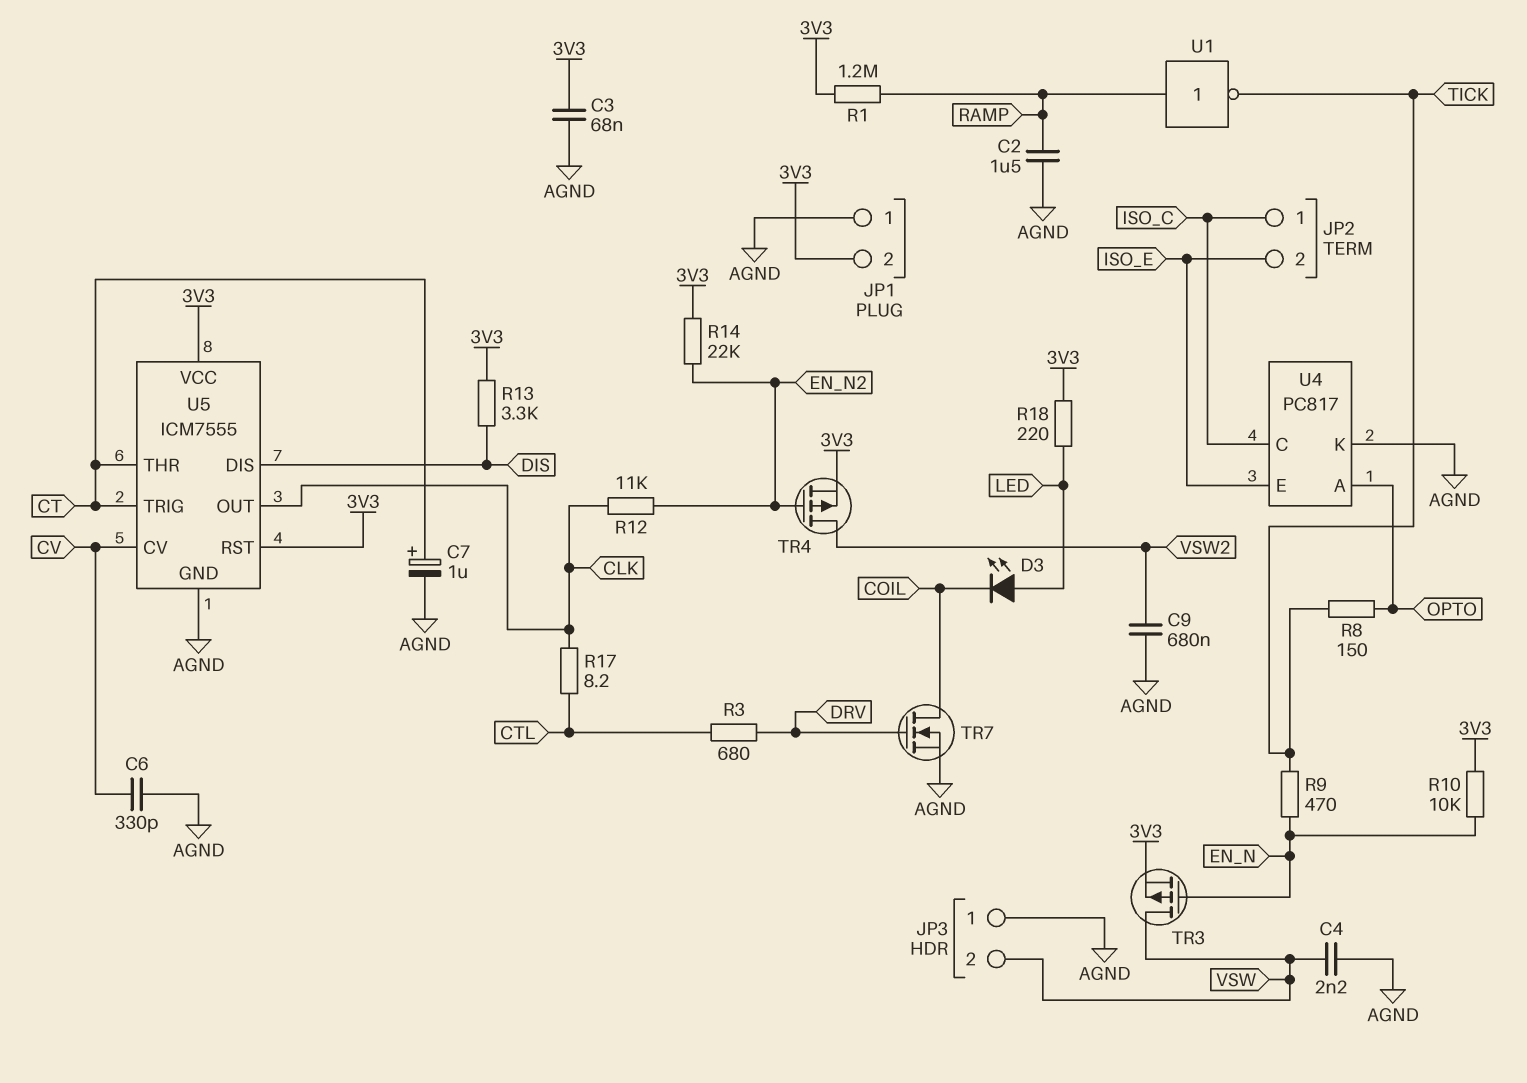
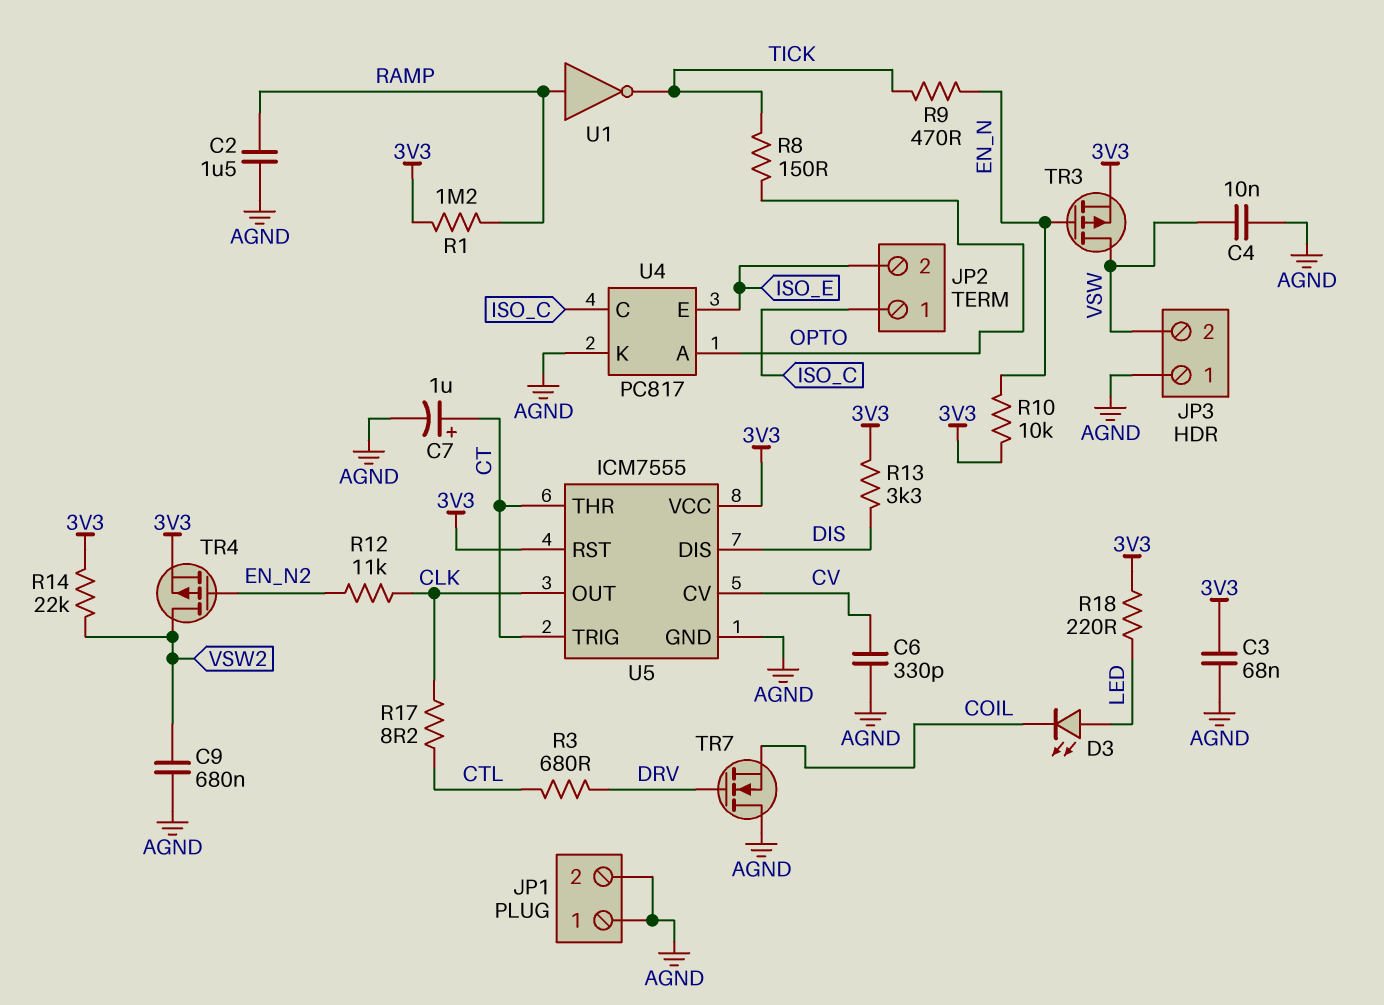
C4: 2.2nF (AGND, VSW) -> 10nF (AGND, VSW)
JP1 pin 2: 3V3 -> AGND
R14: 22k (3V3, EN_N2) -> 22k (3V3, VSW2)
TR7: NMOS (G DRV, D COIL, S AGND) -> NMOS (G DRV, D AGND, S COIL)

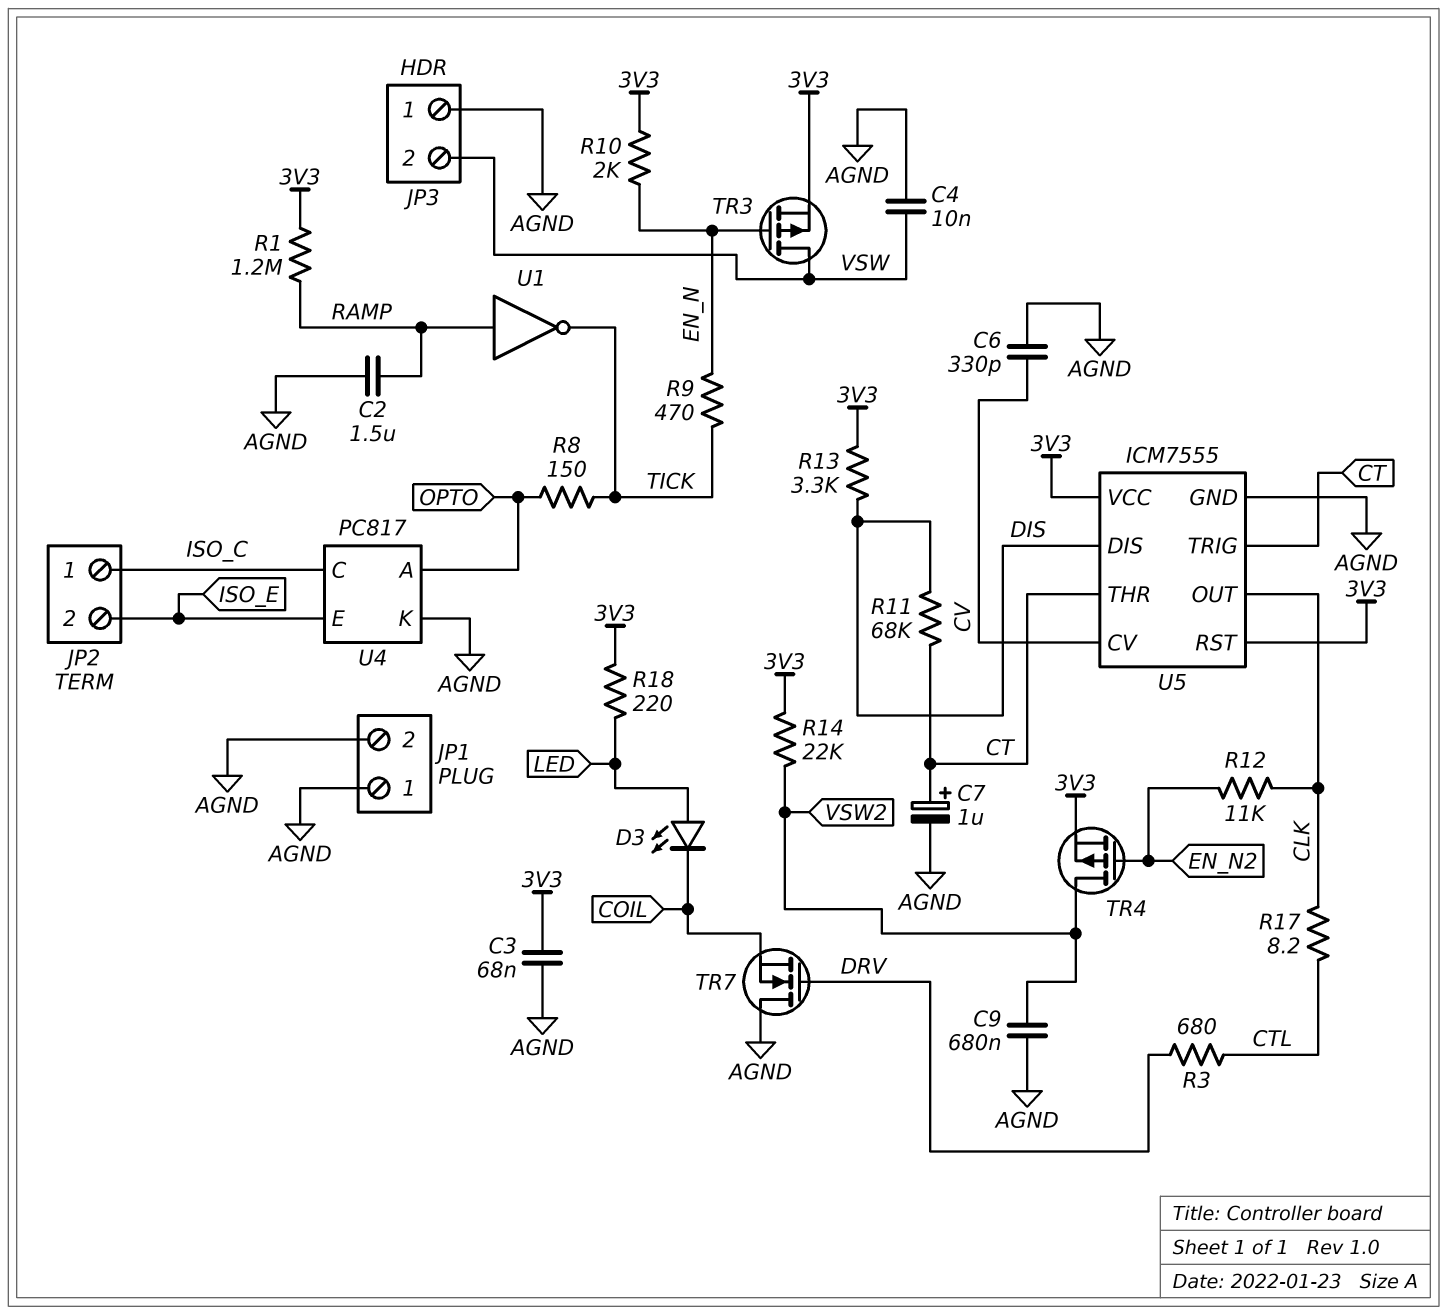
R10: 10k (3V3, EN_N) -> 2k (3V3, EN_N)
R11: none -> 68k (CT, DIS)

